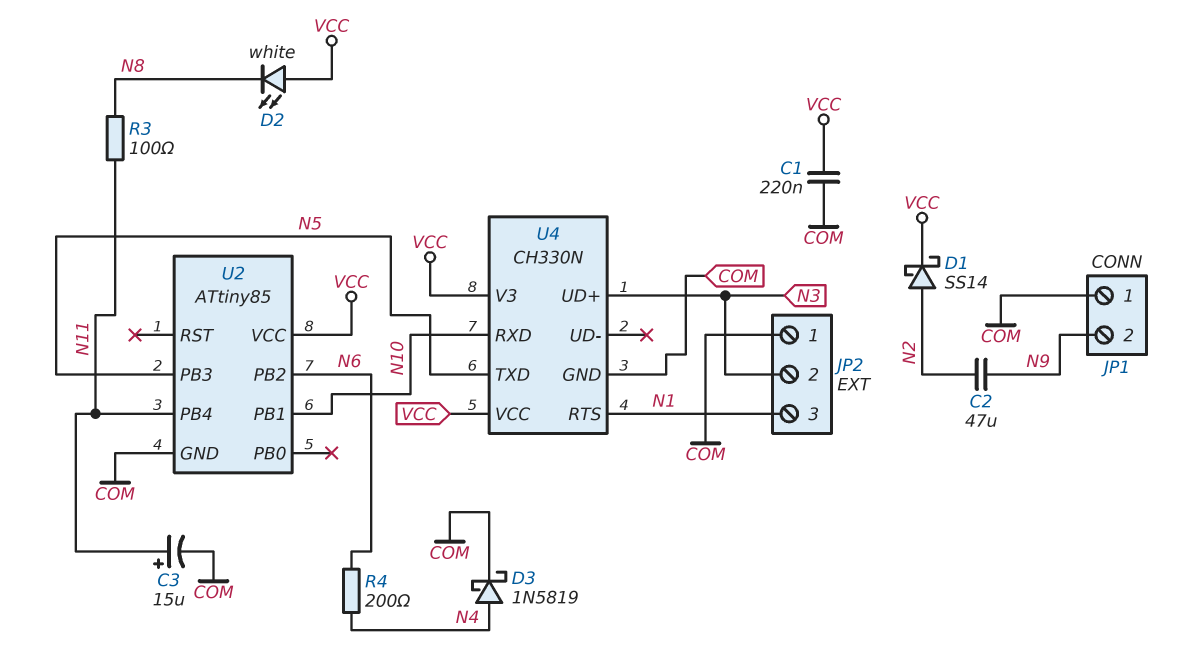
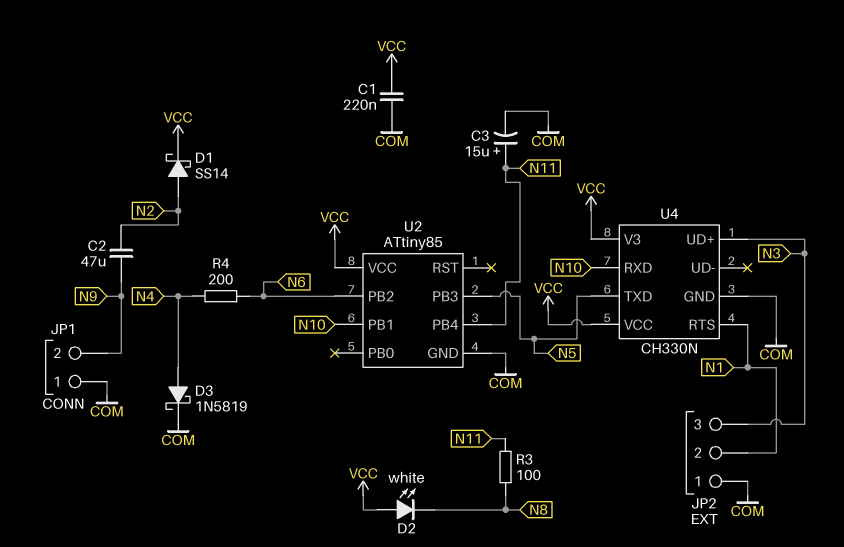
JP2 pin 2: N3 -> N1
JP2 pin 3: N1 -> N3

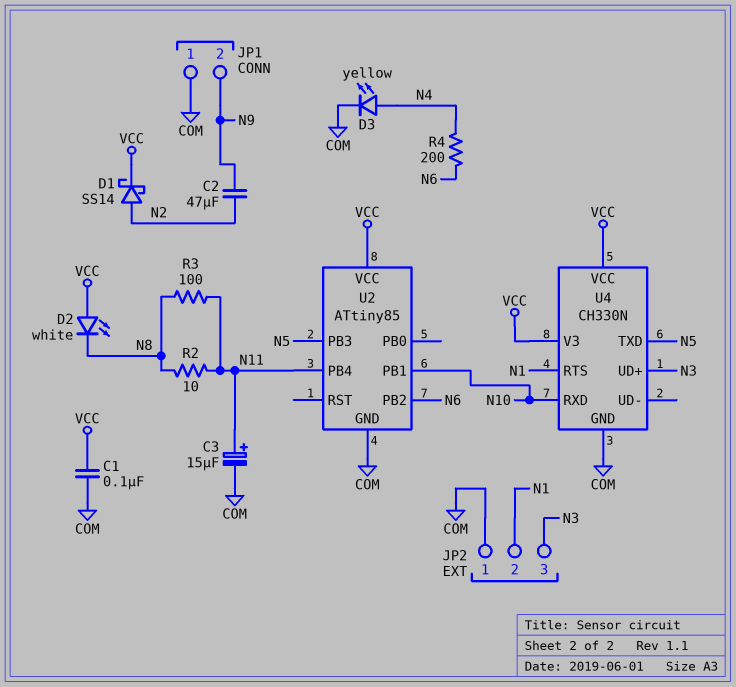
C1: 220nF (COM, VCC) -> 100nF (COM, VCC)
D3: schottky 1N5819 (A N4, K COM) -> LED yellow (A N4, K COM)
R2: none -> 10 (N8, N11)

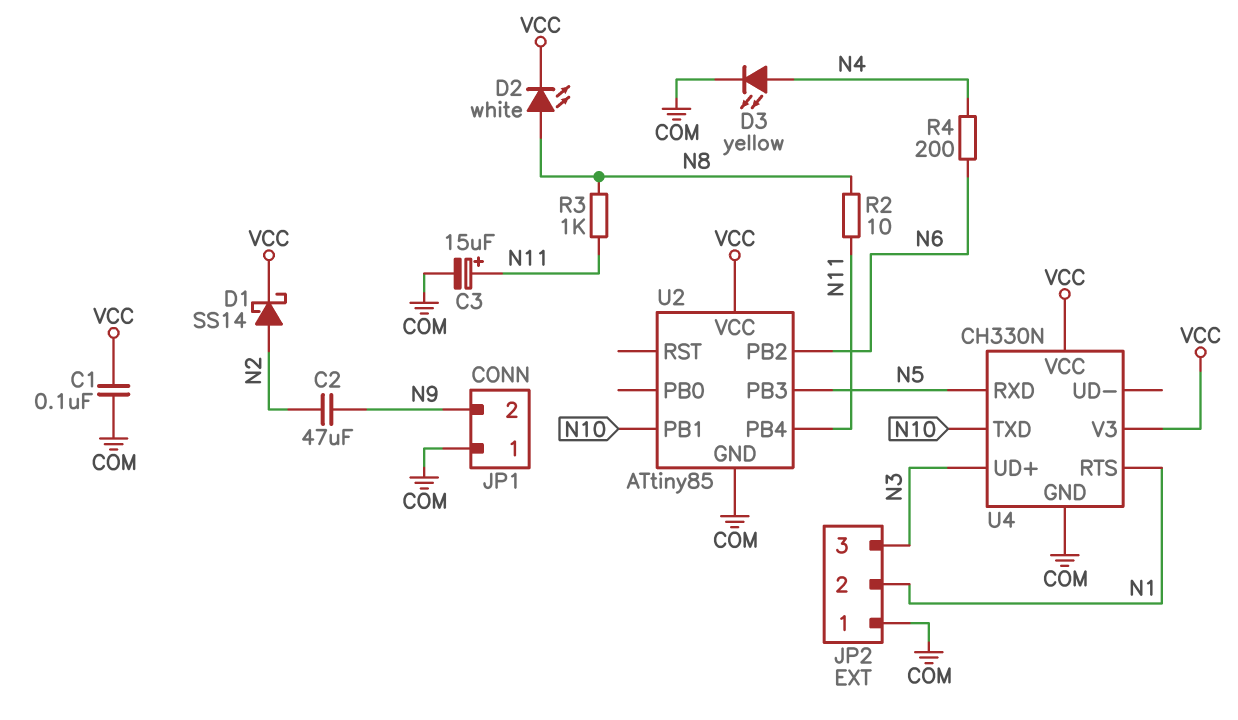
D2: LED white (A VCC, K N8) -> LED white (A N8, K VCC)
R3: 100 (N8, N11) -> 1k (N8, N11)
U4 pin RXD: N10 -> N5
U4 pin TXD: N5 -> N10

